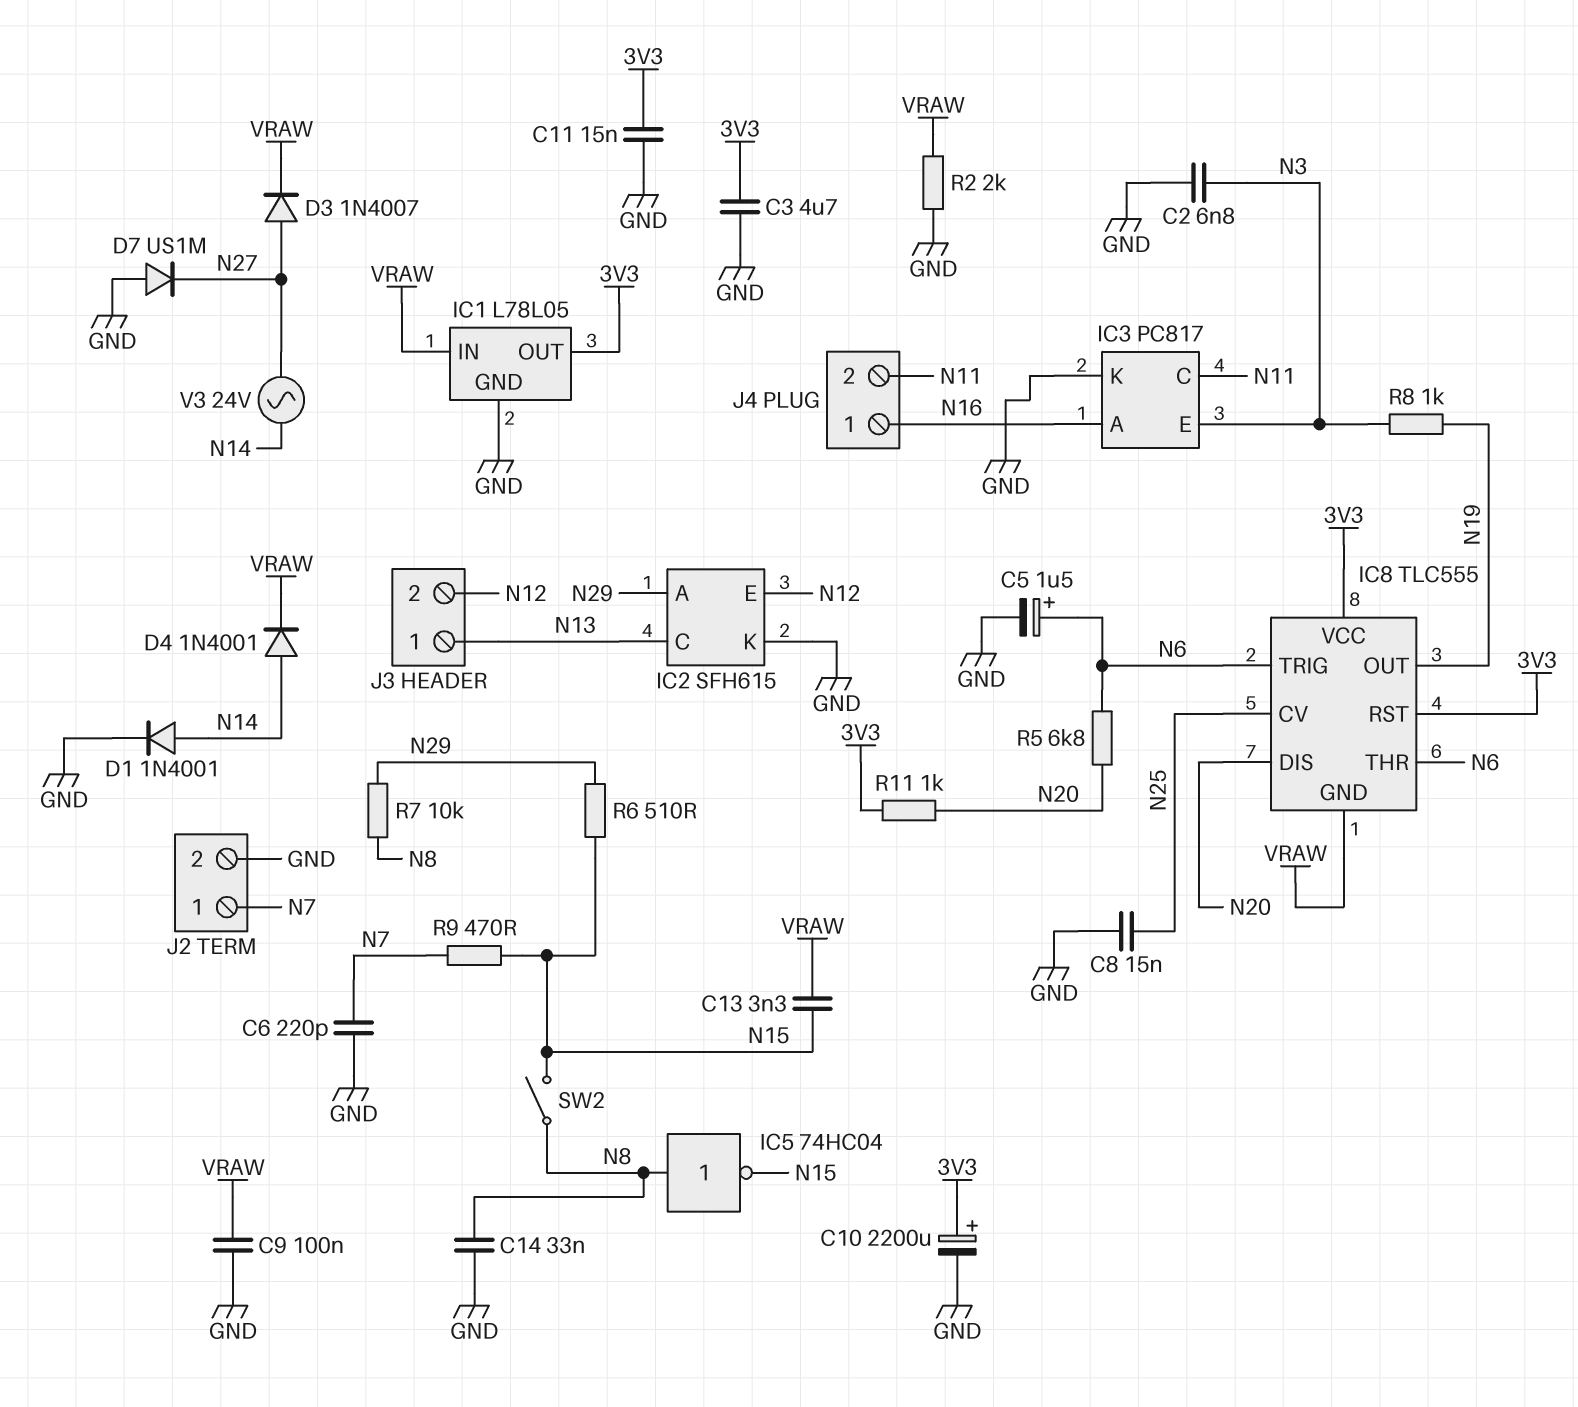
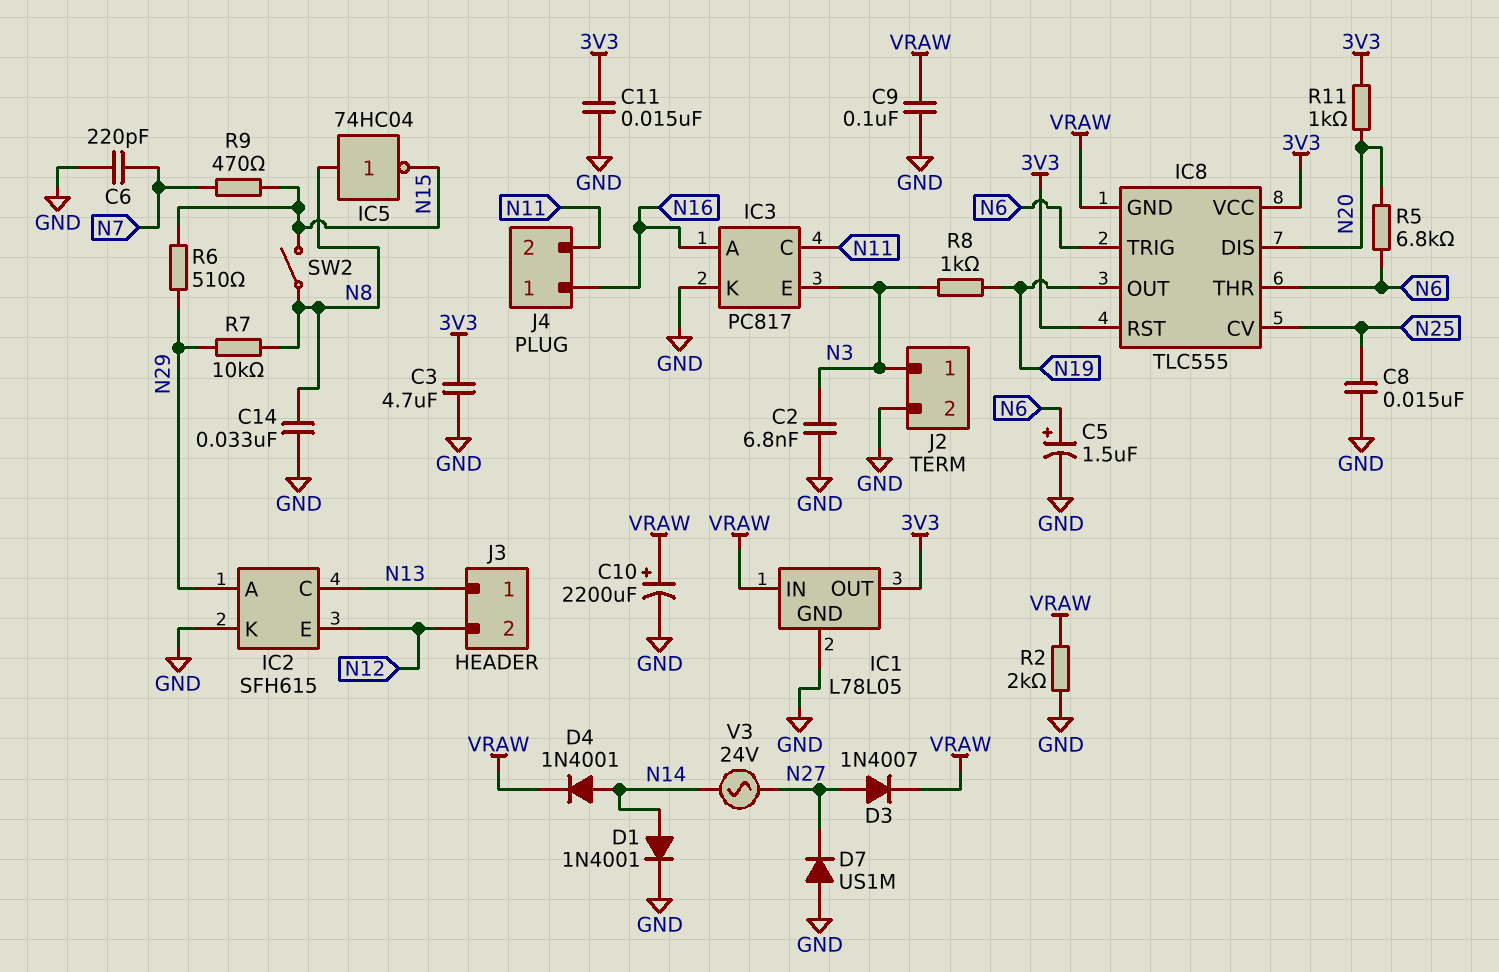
C10: 2200uF (plus 3V3, minus GND) -> 2200uF (plus VRAW, minus GND)
C13: 3.3nF (N15, VRAW) -> none
J2 pin 1: N7 -> N3

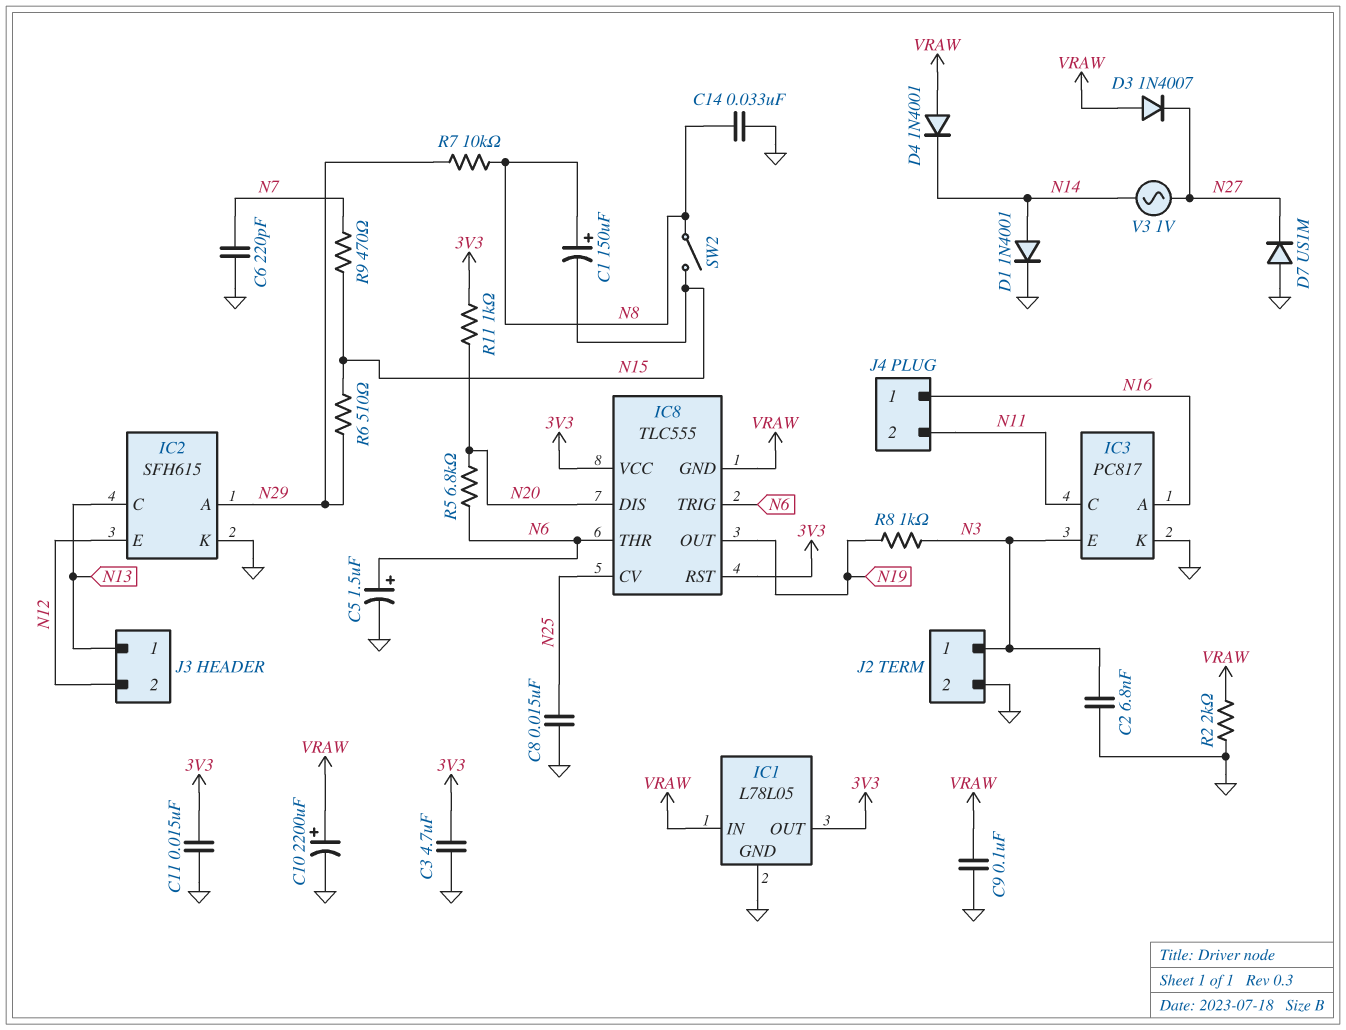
C1: none -> 150uF (plus N8, minus N15)
D3: diode 1N4007 (A N27, K VRAW) -> diode 1N4007 (A VRAW, K N27)
D4: diode 1N4001 (A N14, K VRAW) -> diode 1N4001 (A VRAW, K N14)
IC5: NOT 74HC04 (in N8, out N15) -> none
V3: AC 24V (N14, N27) -> AC 1V (N14, N27)

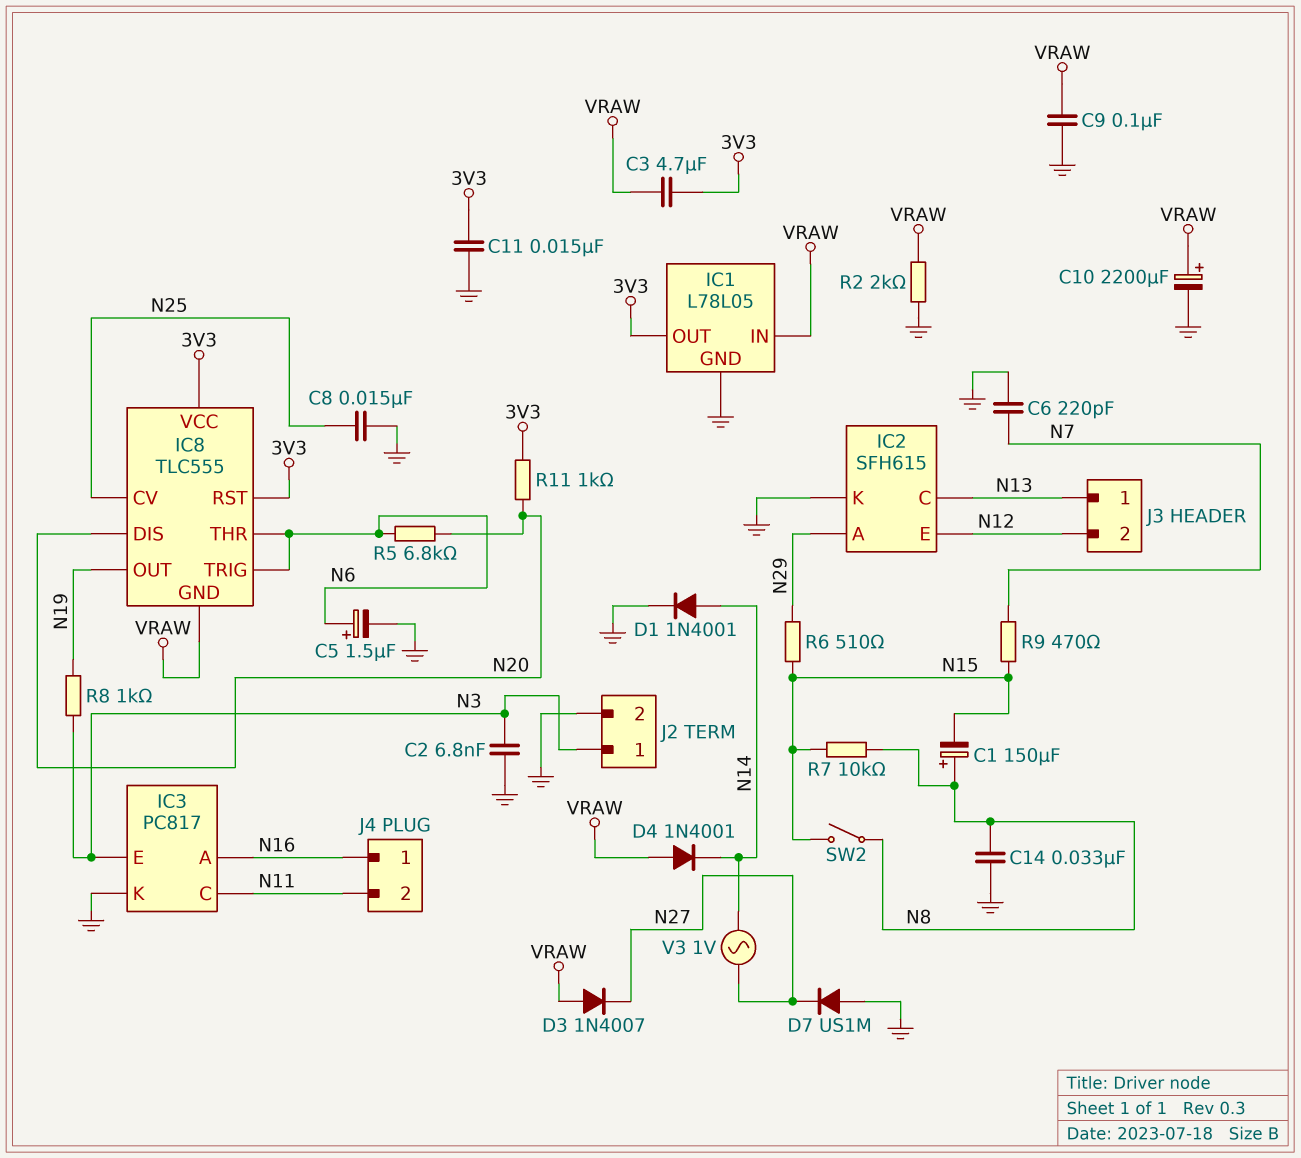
C3: 4.7uF (3V3, GND) -> 4.7uF (3V3, VRAW)
R7: 10k (N8, N29) -> 10k (N8, N15)

